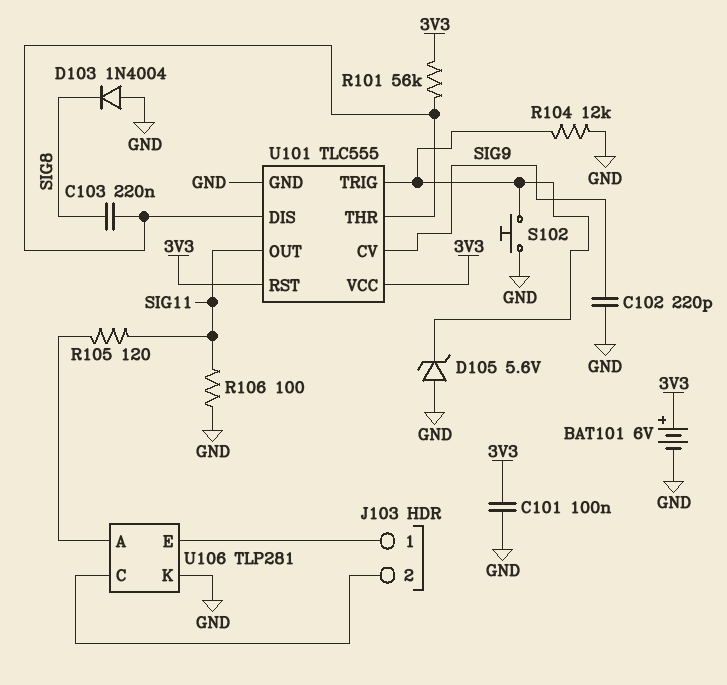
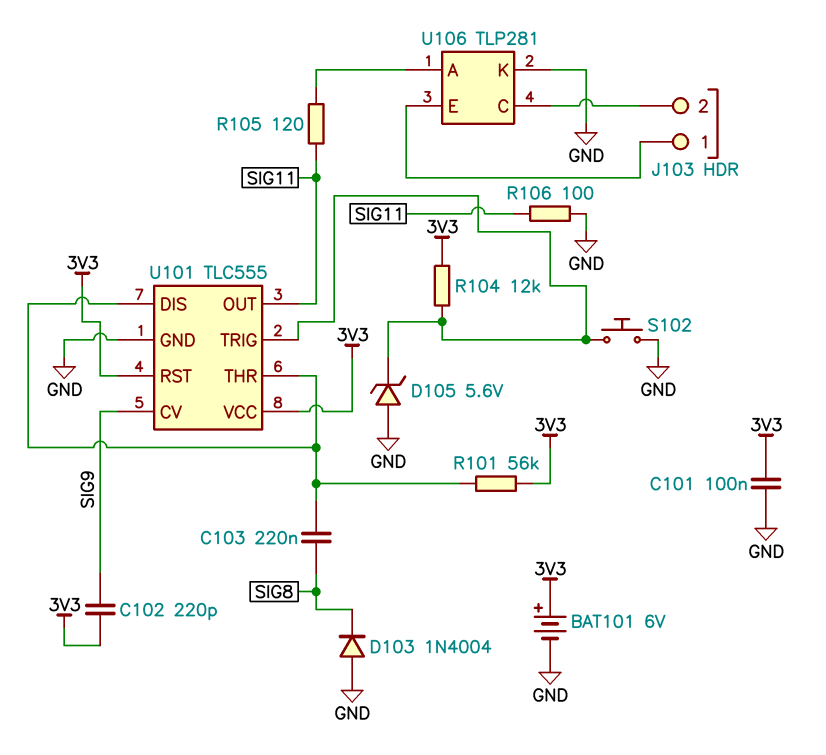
C102: 220pF (GND, SIG9) -> 220pF (3V3, SIG9)
R104: 12k (GND, U101/TRIG) -> 12k (3V3, U101/TRIG)

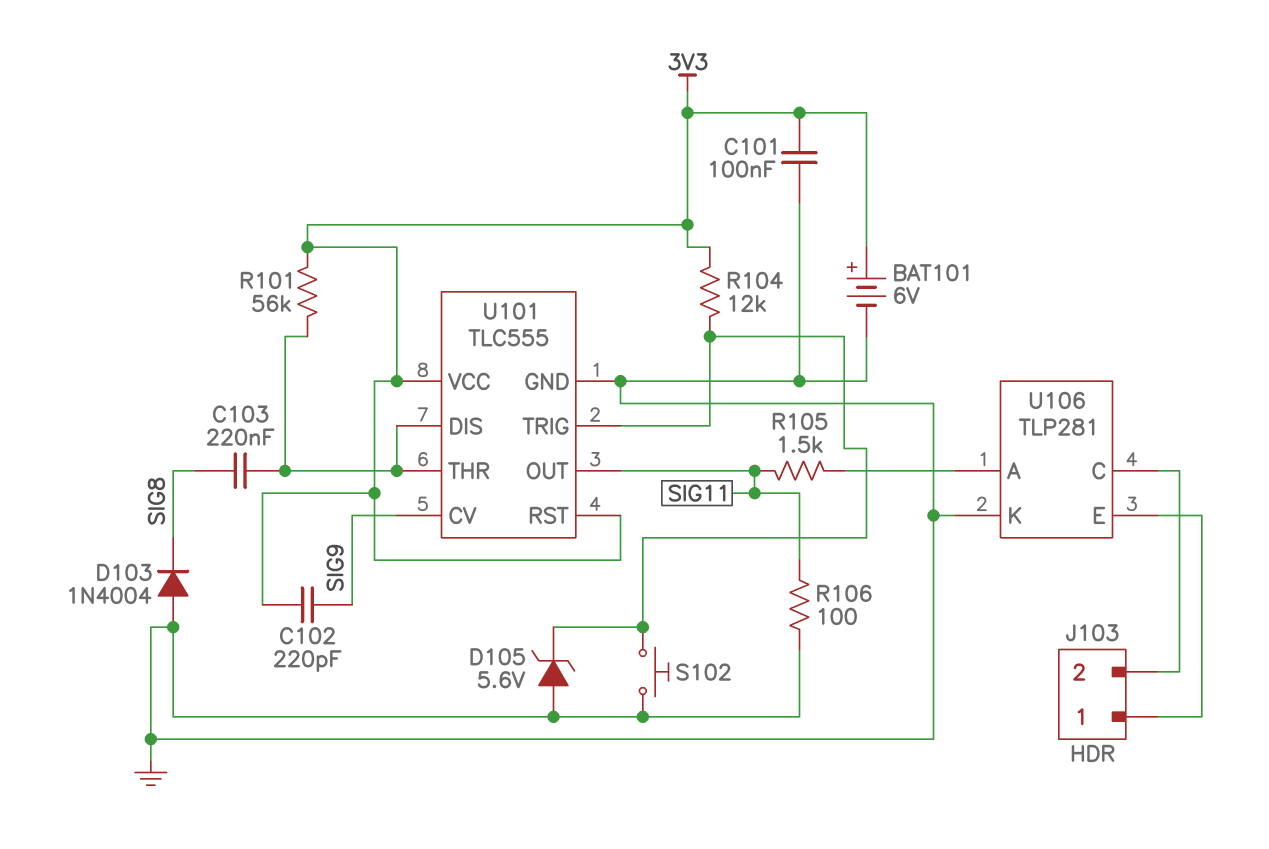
R105: 120 (SIG11, U106/A) -> 1.5k (SIG11, U106/A)

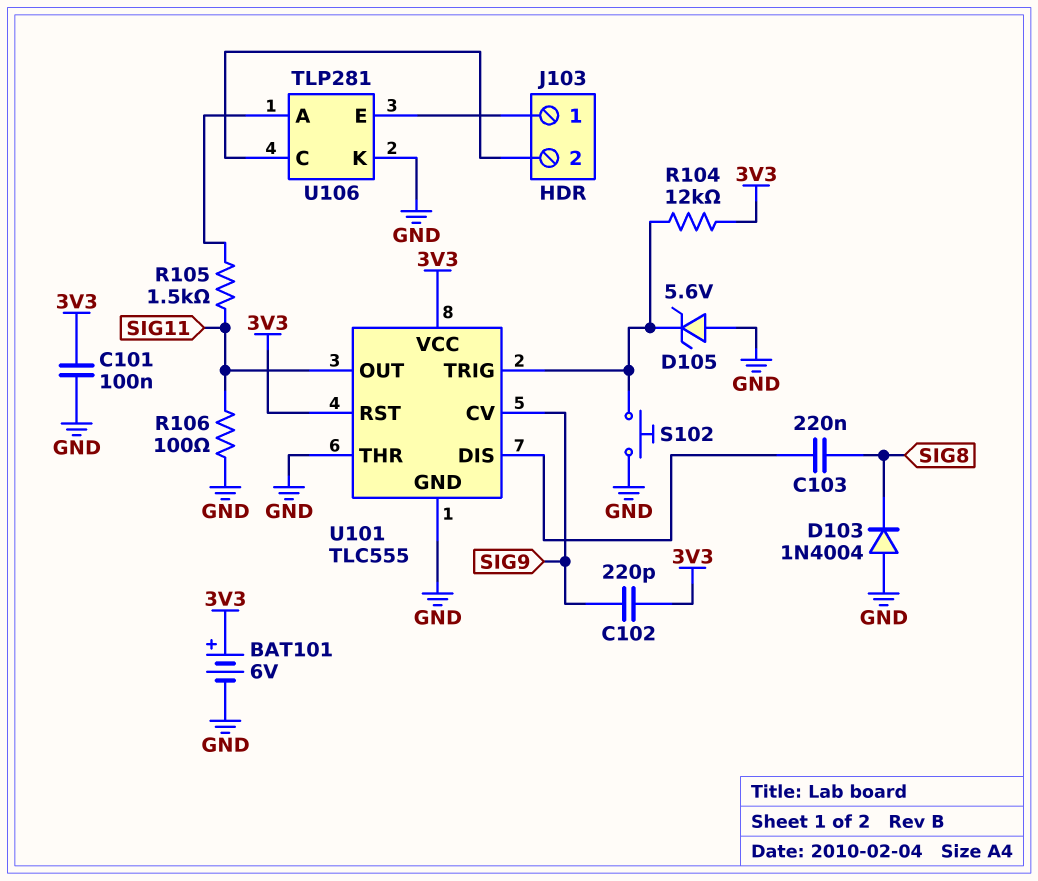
R101: 56k (3V3, U101/DIS) -> none
U101 pin THR: U101/DIS -> GND

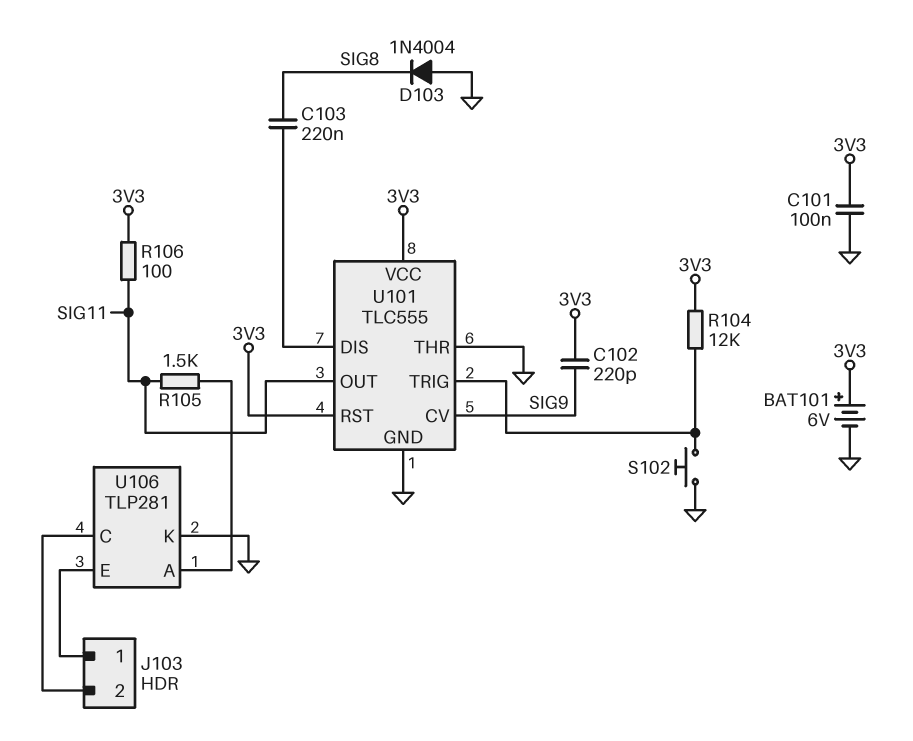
D105: zener 5.6V (A GND, K U101/TRIG) -> none
R106: 100 (GND, SIG11) -> 100 (3V3, SIG11)

